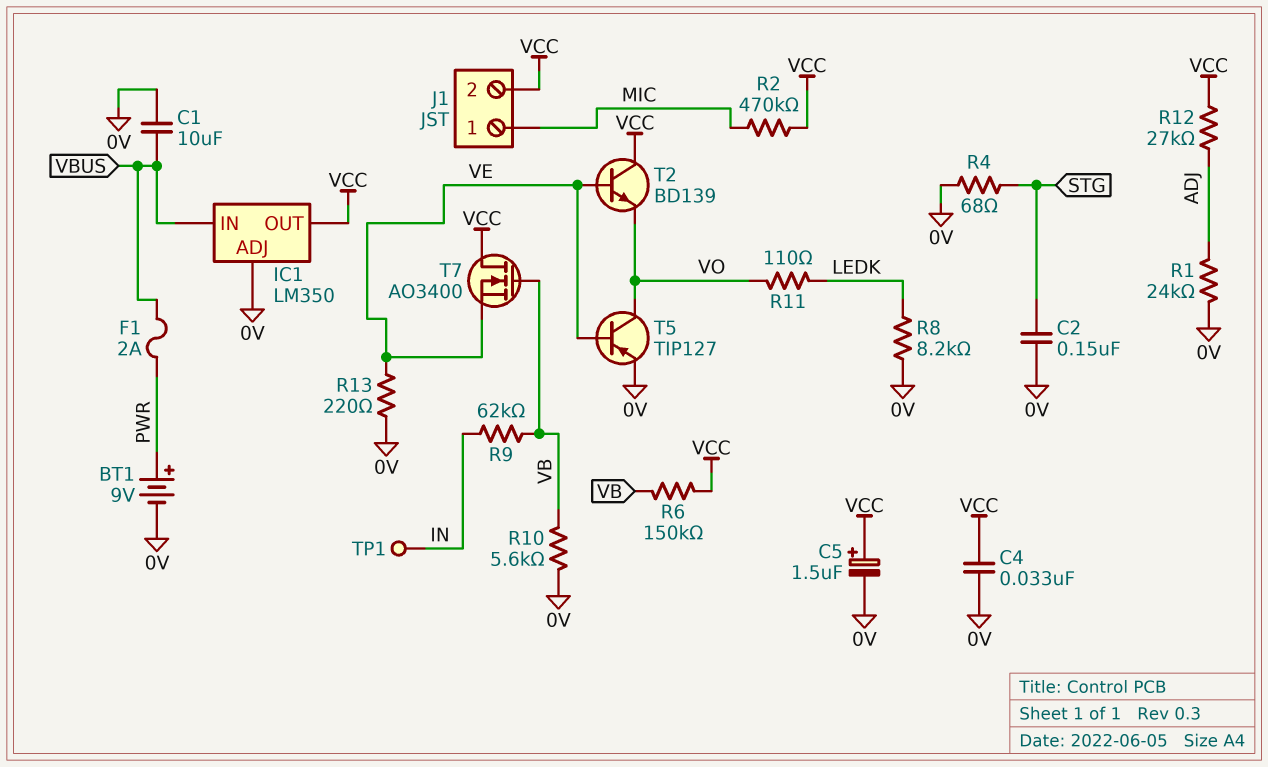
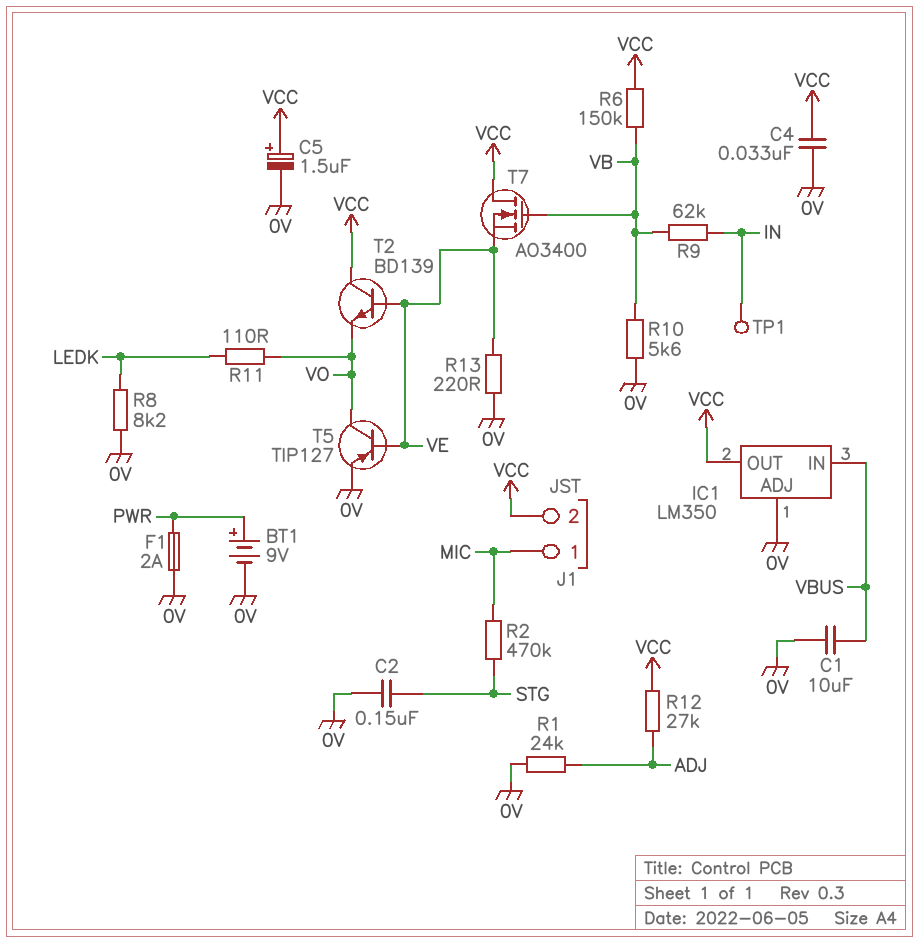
F1: 2A (PWR, VBUS) -> 2A (0V, PWR)
R2: 470k (MIC, VCC) -> 470k (MIC, STG)
R4: 68 (0V, STG) -> none

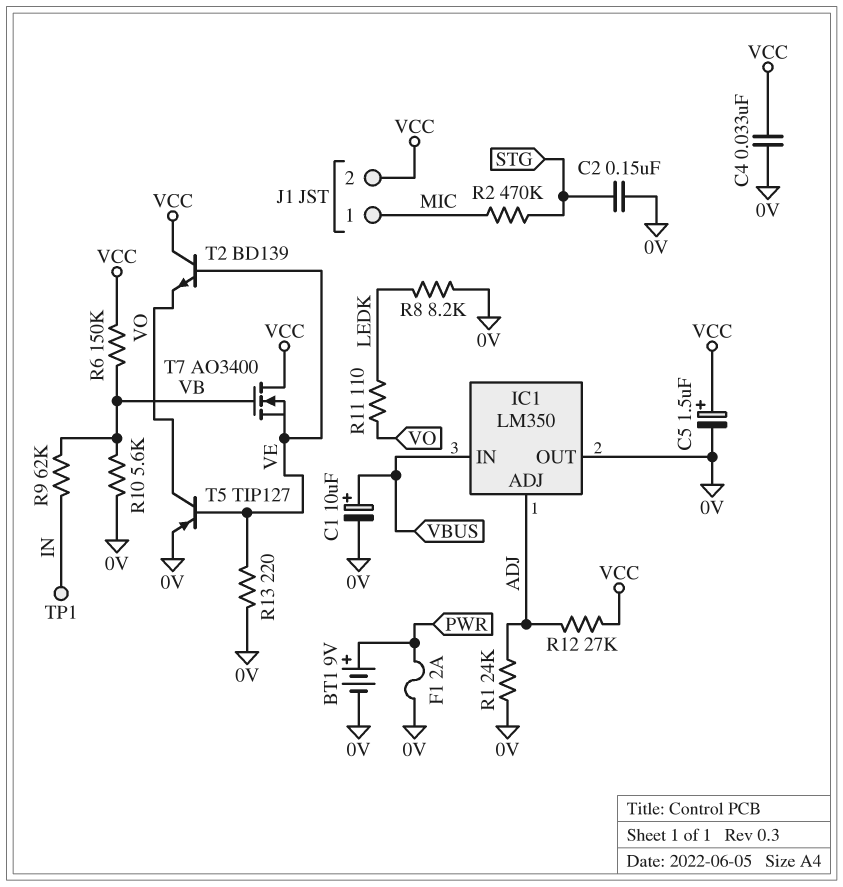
C1: 10uF (0V, VBUS) -> 10uF (plus VBUS, minus 0V)
IC1 pin ADJ: 0V -> ADJ
IC1 pin OUT: VCC -> 0V

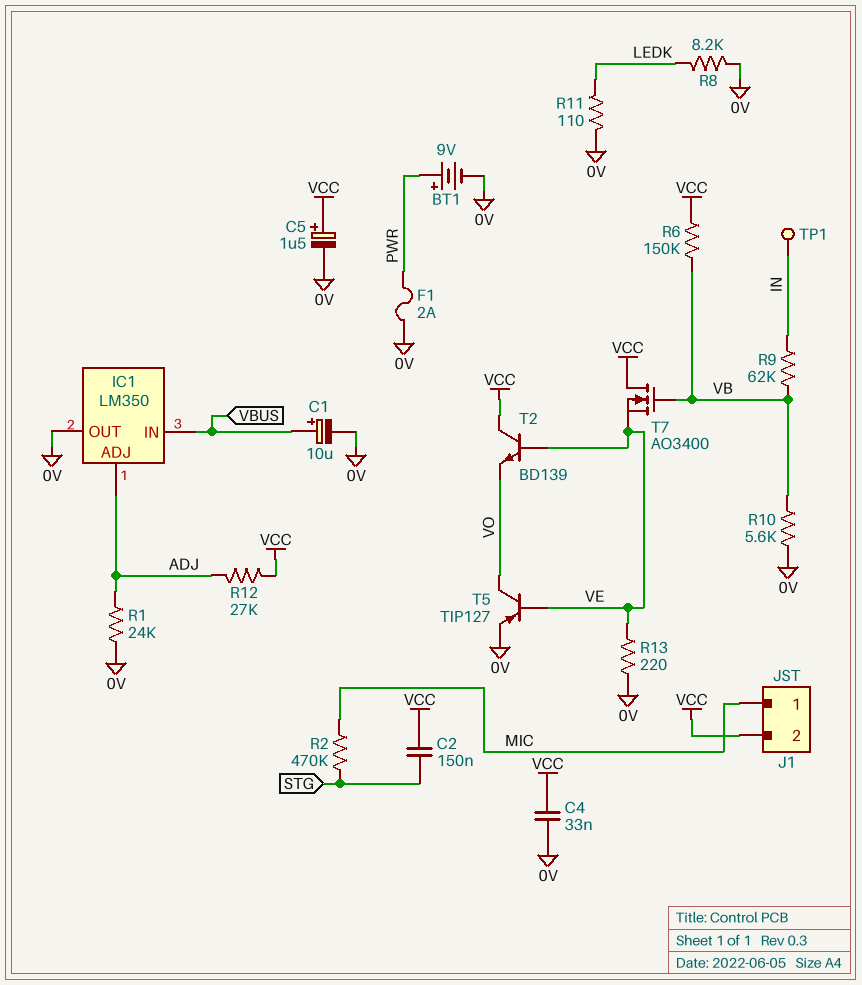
C2: 150nF (0V, STG) -> 150nF (STG, VCC)
R11: 110 (LEDK, VO) -> 110 (0V, LEDK)

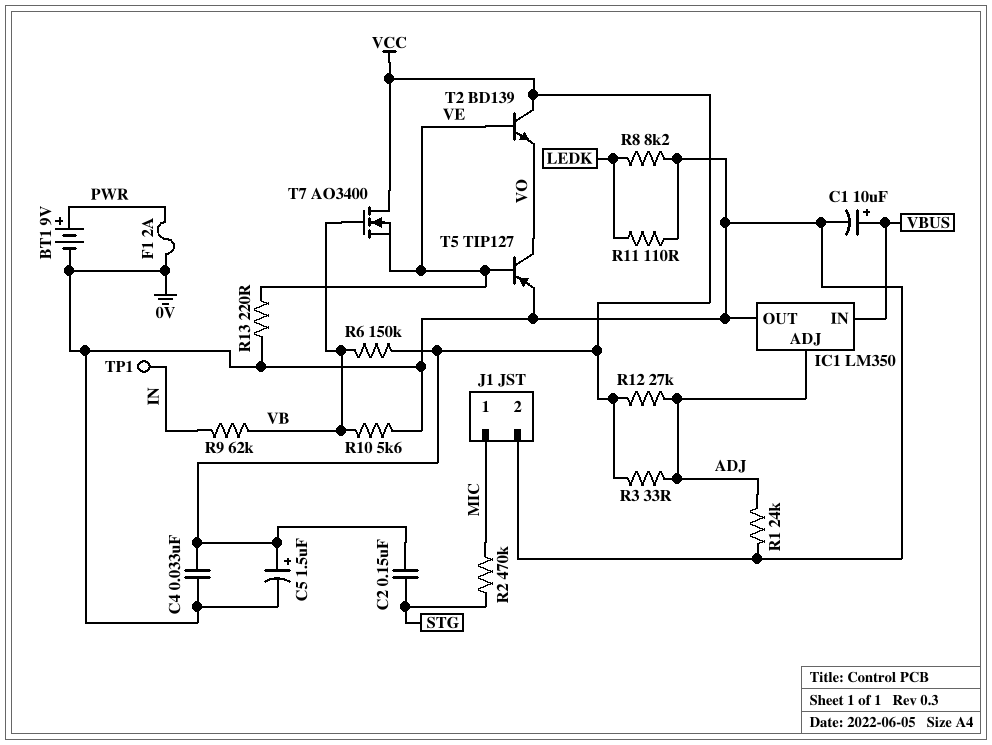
J1 pin 2: VCC -> 0V
R3: none -> 33 (ADJ, VCC)

